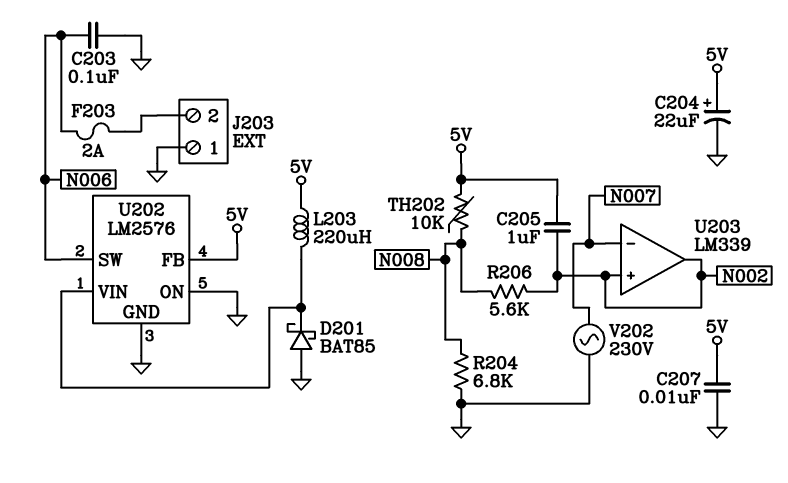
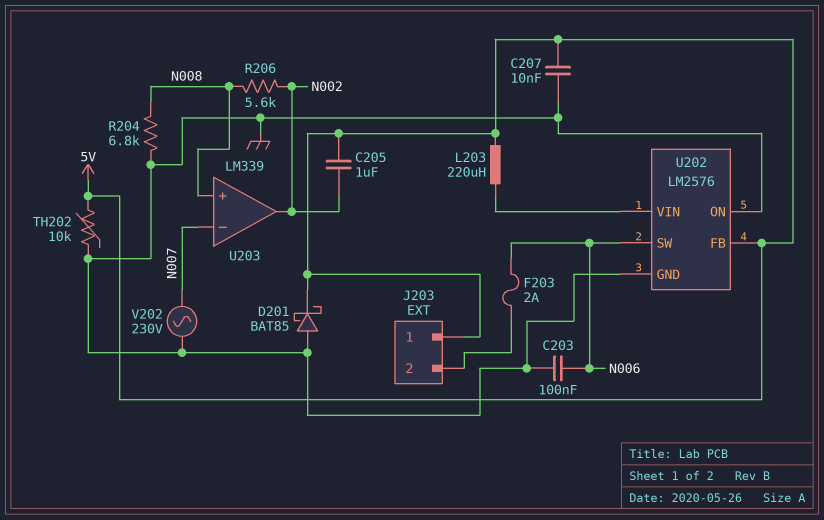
C204: 22uF (plus 5V, minus GND) -> none
D201: schottky BAT85 (A GND, K U202/VIN) -> schottky BAT85 (A GND, K 5V)
J203 pin 1: GND -> 5V
TH202: 10k (5V, N008) -> 10k (5V, GND)
U203 pin in+: N002 -> N008

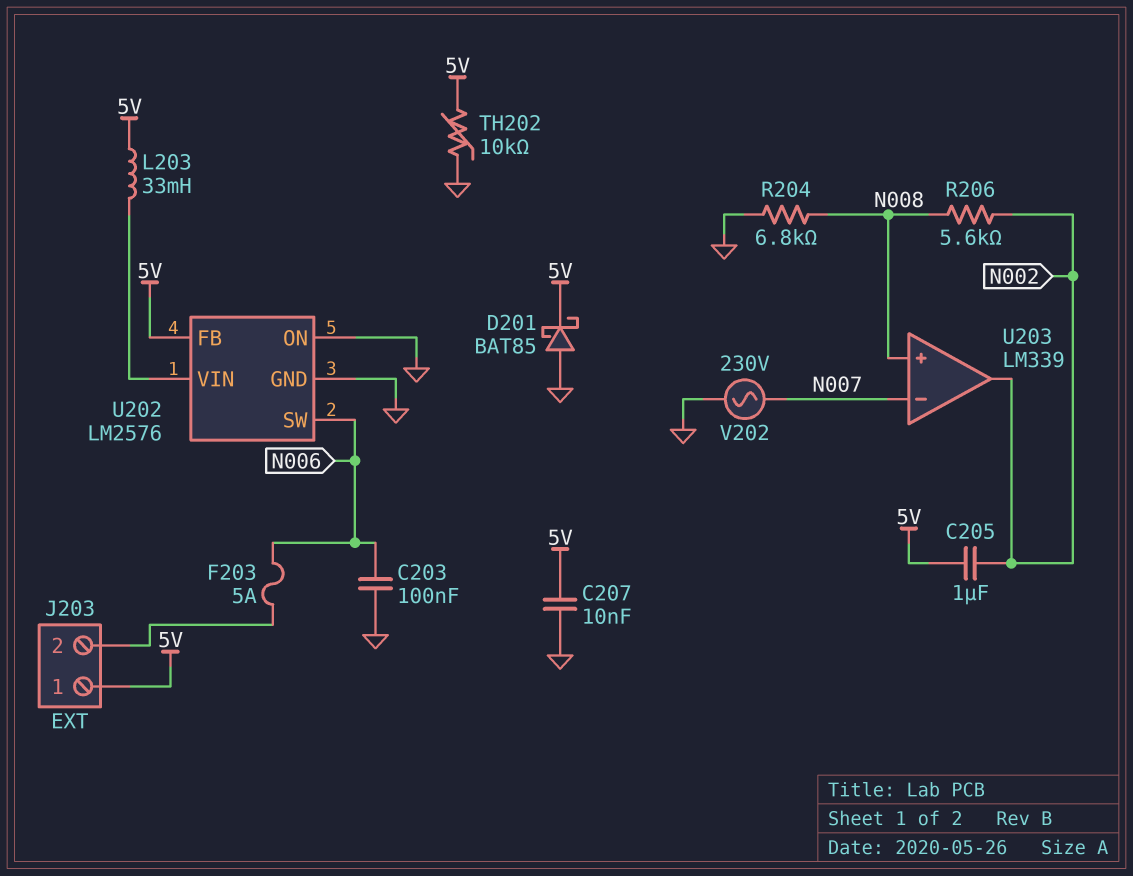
F203: 2A (J203/2, N006) -> 5A (J203/2, N006)
L203: 220uH (5V, U202/VIN) -> 33mH (5V, U202/VIN)

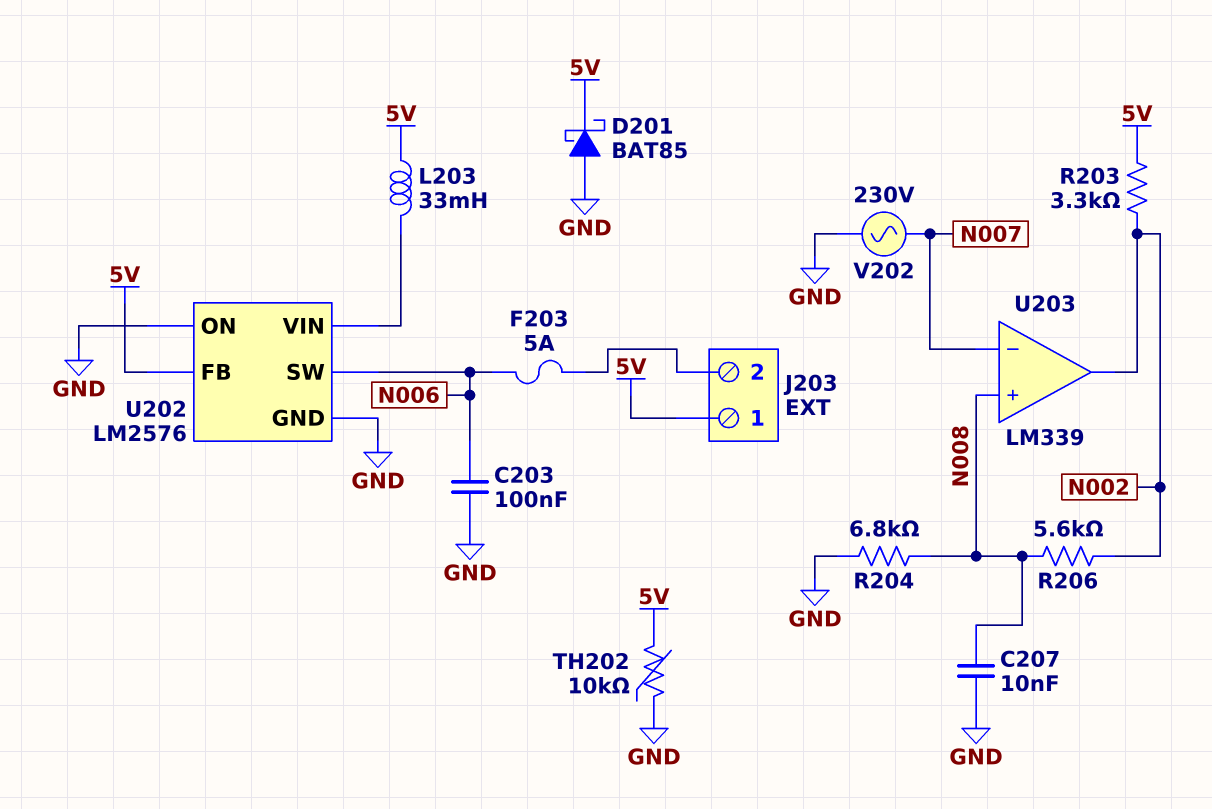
C205: 1uF (5V, N002) -> none
C207: 10nF (5V, GND) -> 10nF (GND, N008)
R203: none -> 3.3k (5V, N002)

